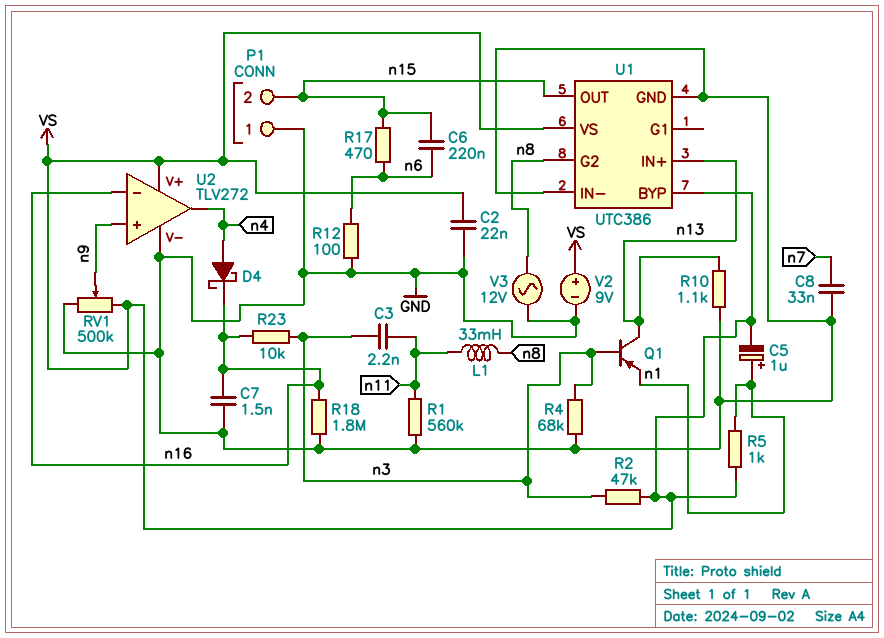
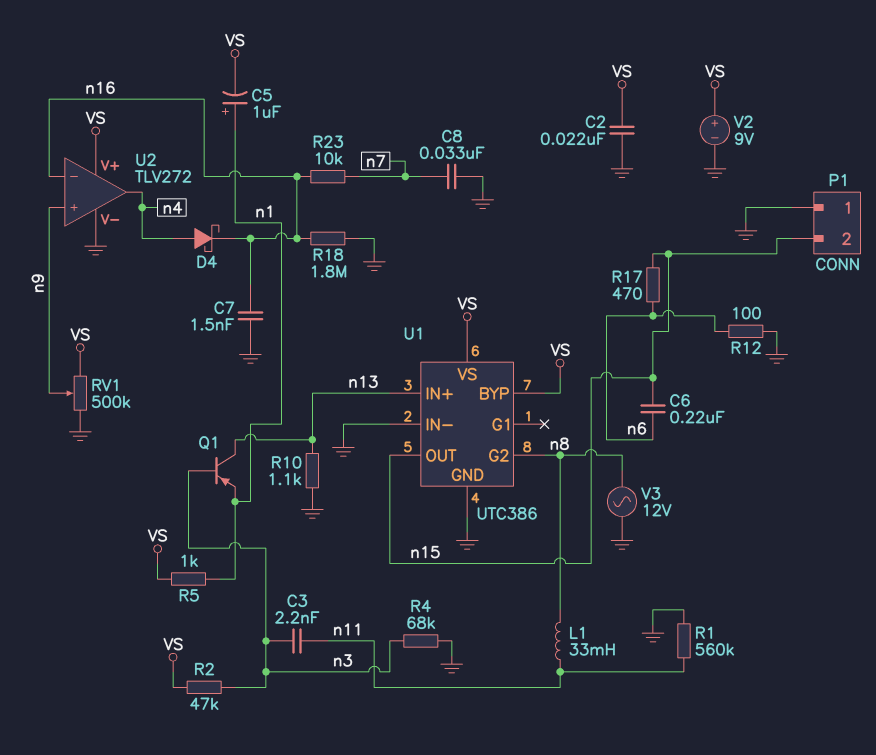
R23: 10k (n3, n16) -> 10k (n7, n16)

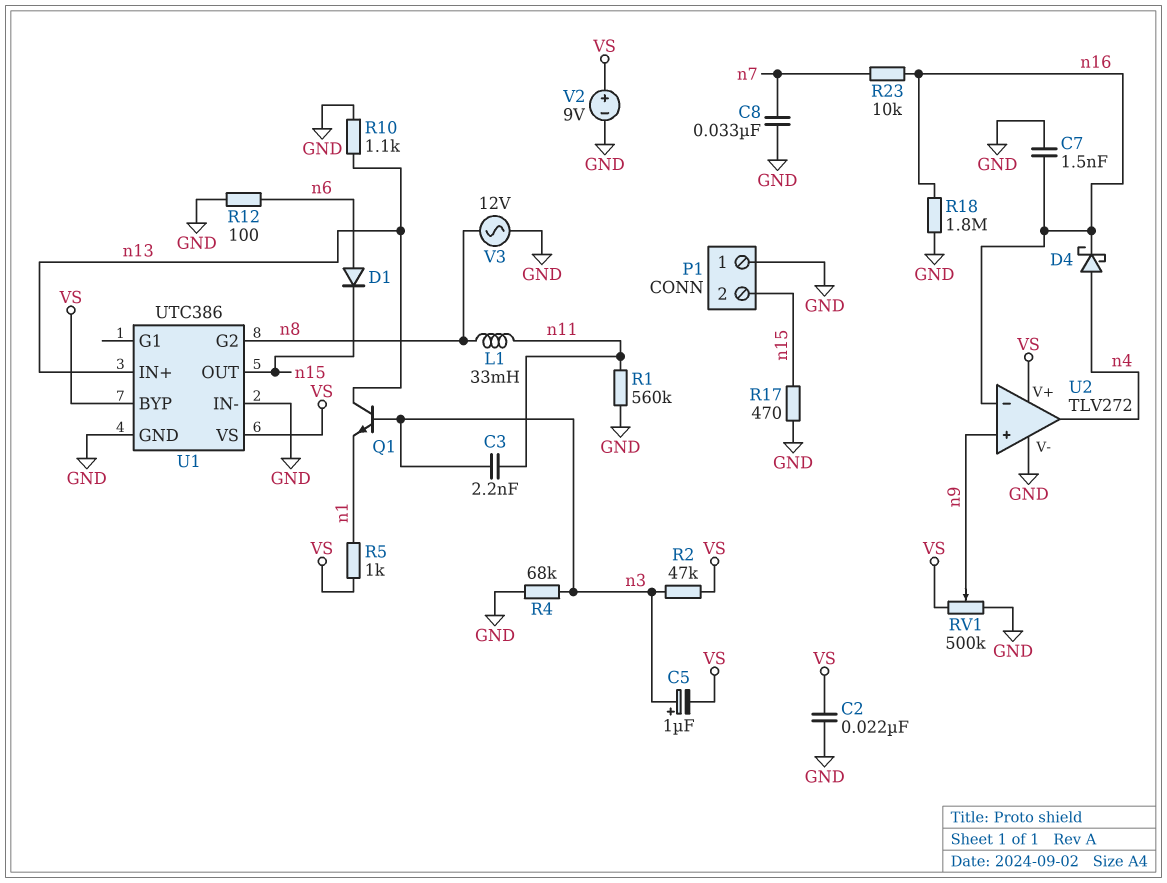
C5: 1uF (plus n1, minus VS) -> 1uF (plus n3, minus VS)
C6: 220nF (n6, n15) -> none
D1: none -> diode (A n6, K n15)
Q1: PNP (B n3, C n13, E n1) -> NPN (B n3, C n13, E n1)
R17: 470 (n6, n15) -> 470 (GND, n15)

